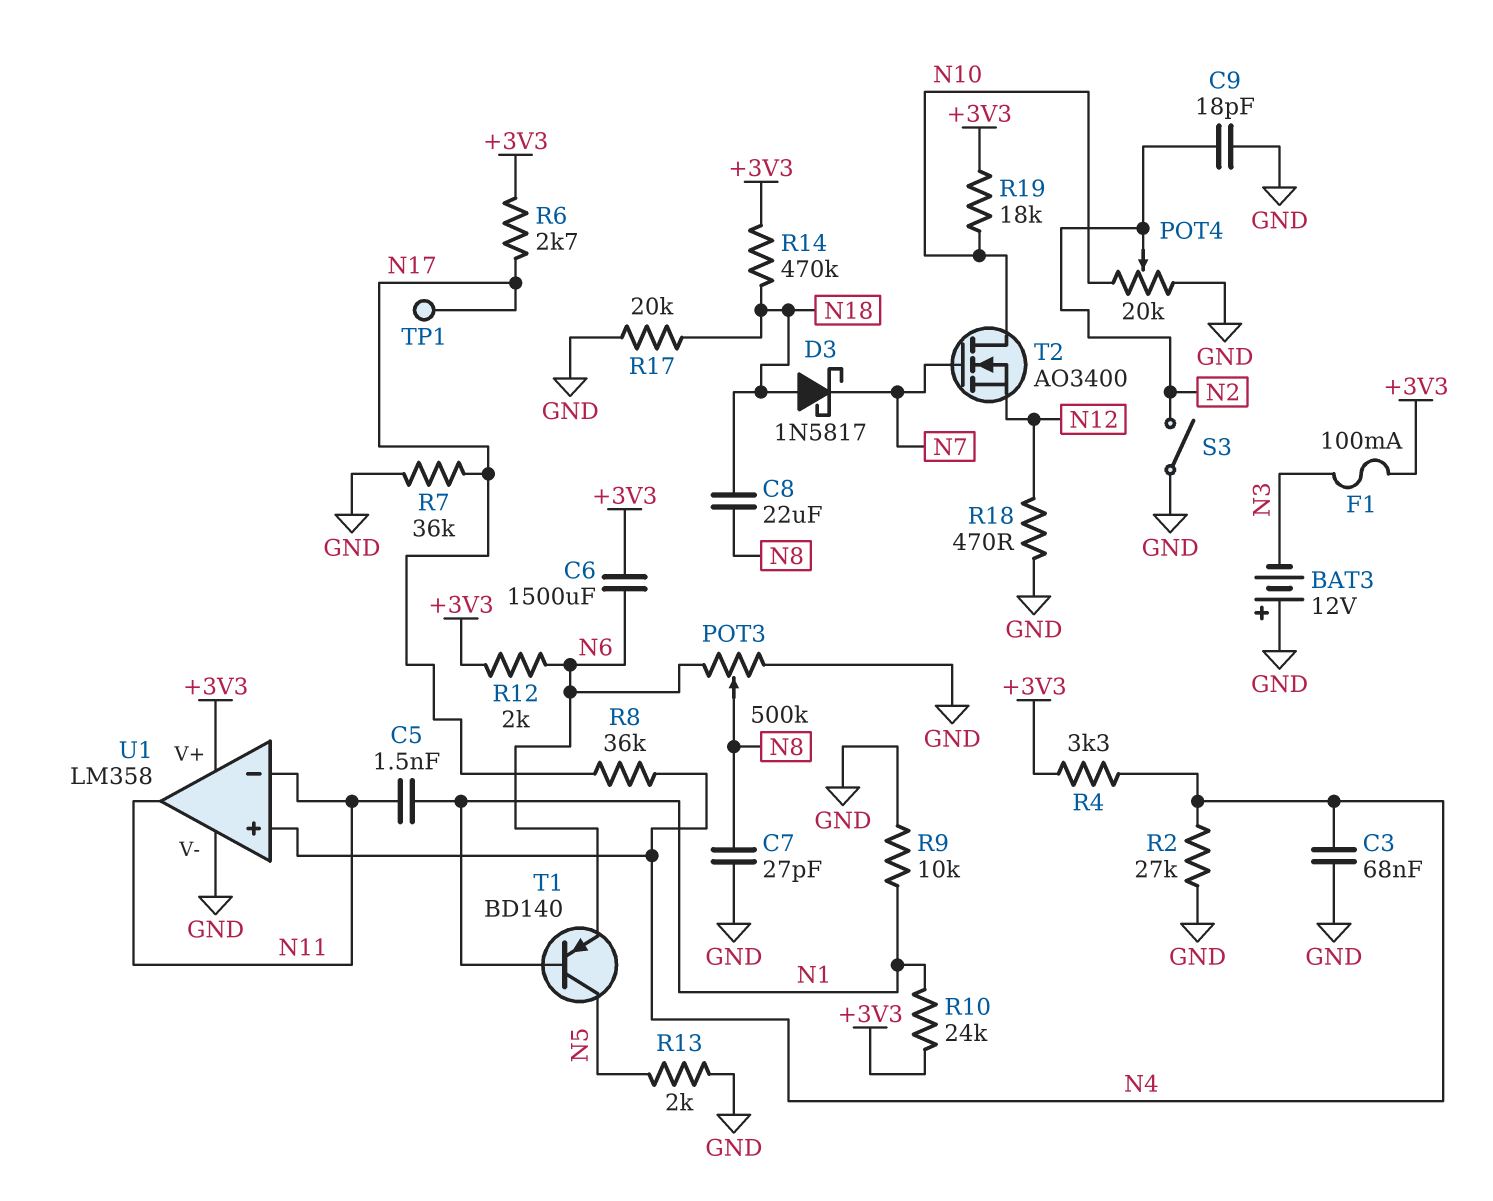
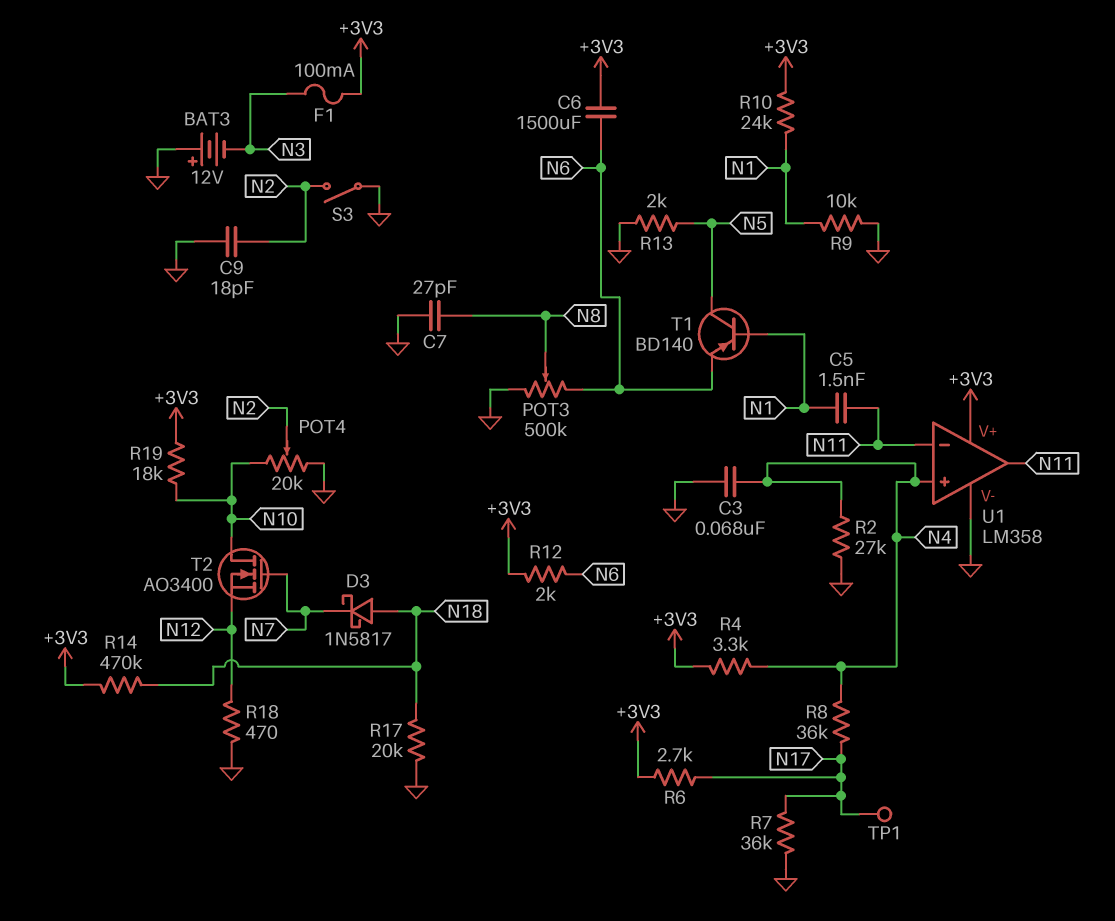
C8: 22uF (N8, N18) -> none

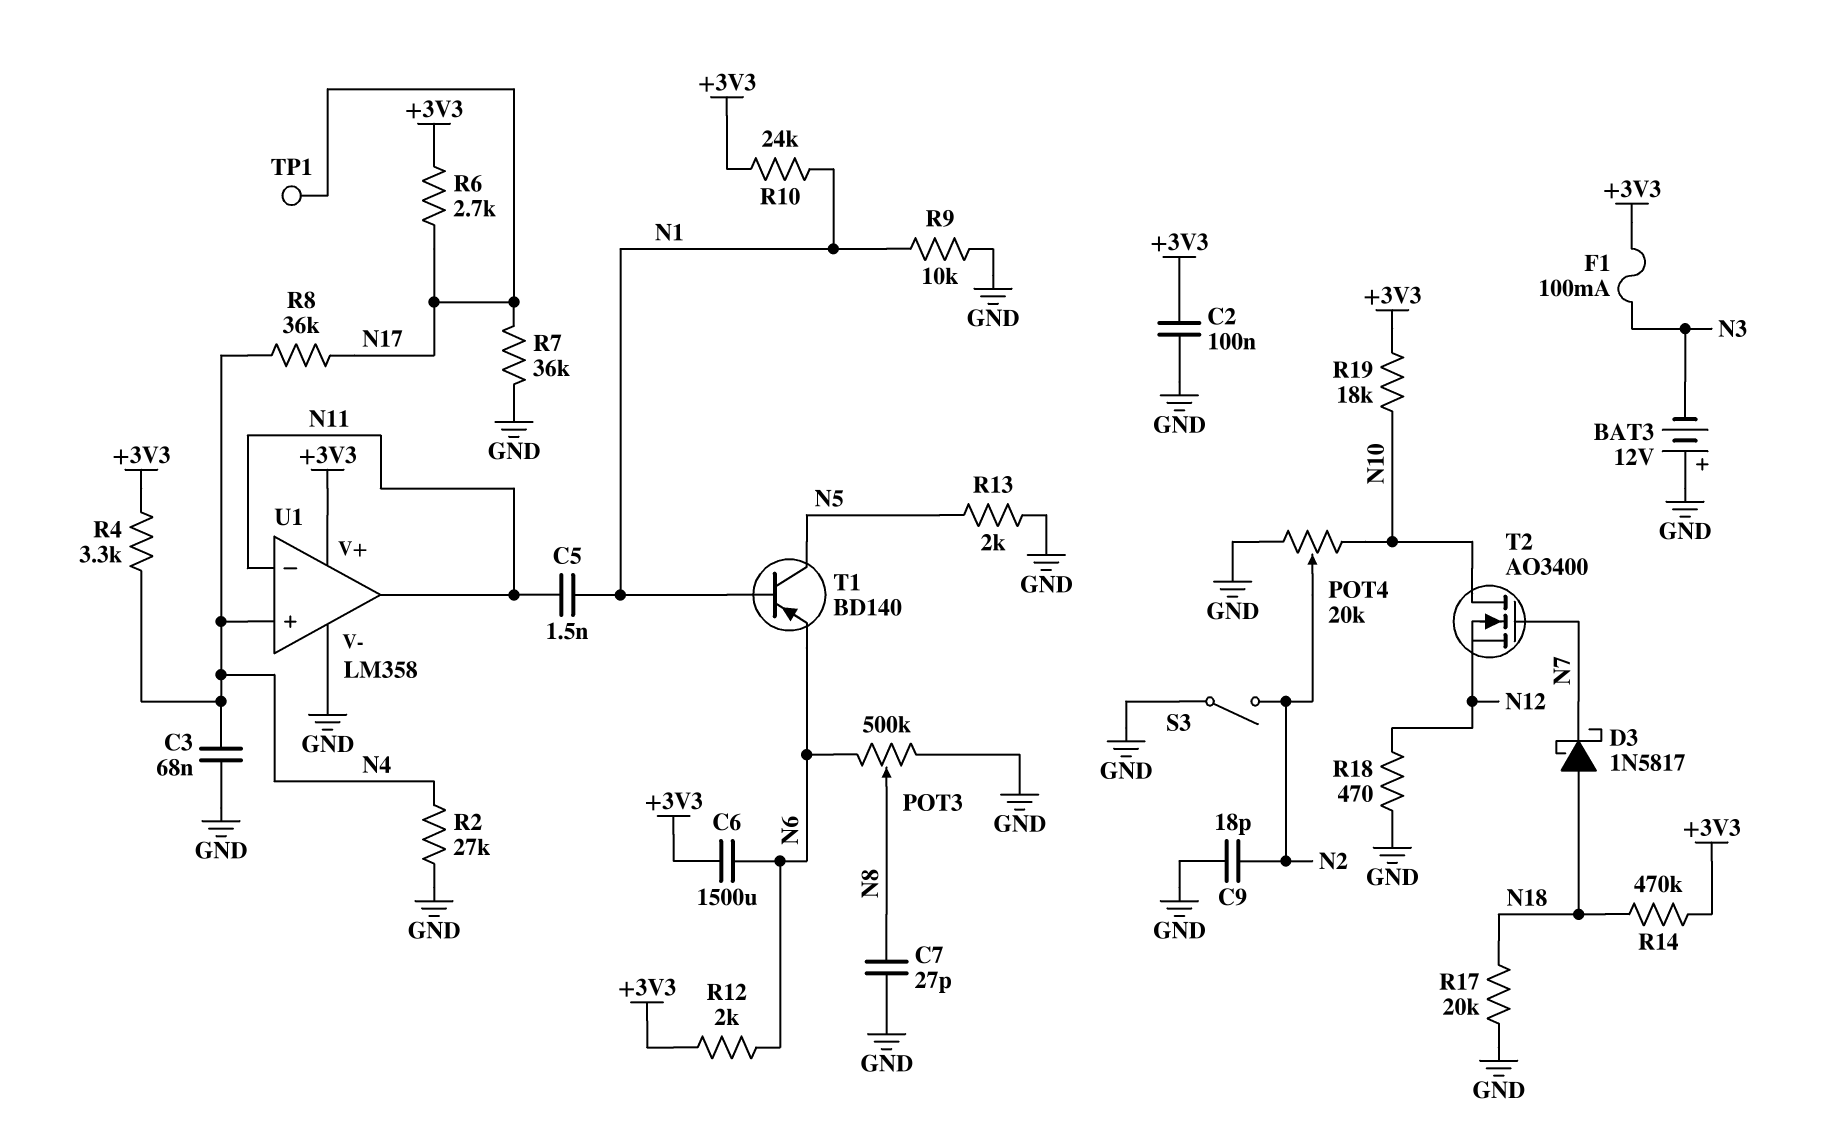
C2: none -> 100nF (+3V3, GND)

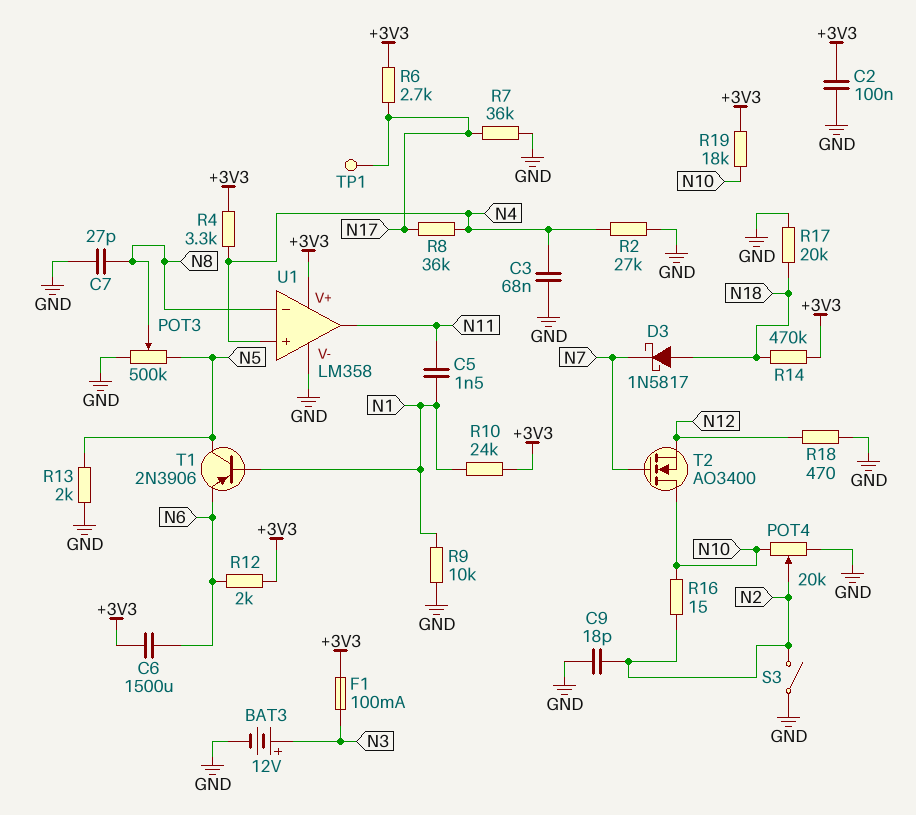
BAT3: 12V (plus GND, minus N3) -> 12V (plus N3, minus GND)
POT3: 500k (GND, N6, wiper N8) -> 500k (GND, N5, wiper N8)
R16: none -> 15 (N2, N10)
T1: PNP BD140 (B N1, C N5, E N6) -> PNP 2N3906 (B N1, C N5, E N6)
U1 pin in-: N11 -> N8

